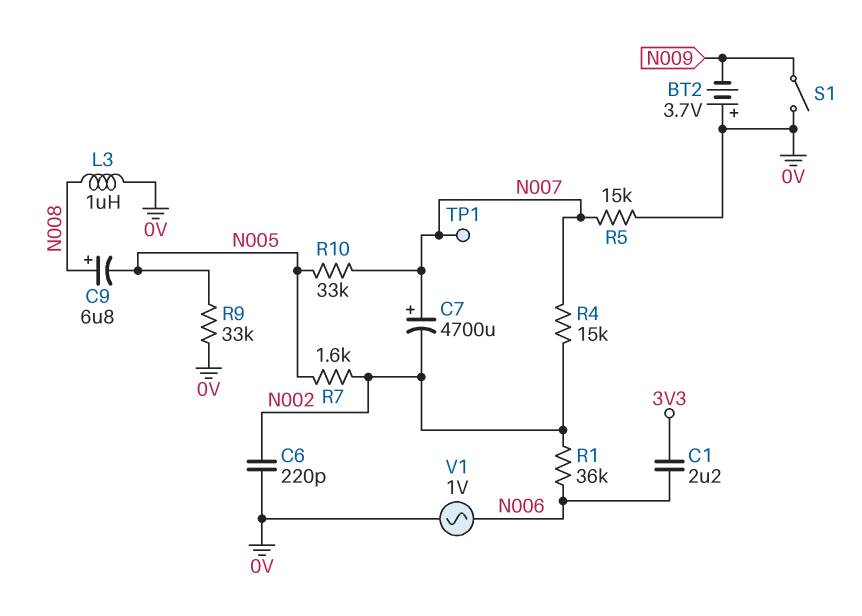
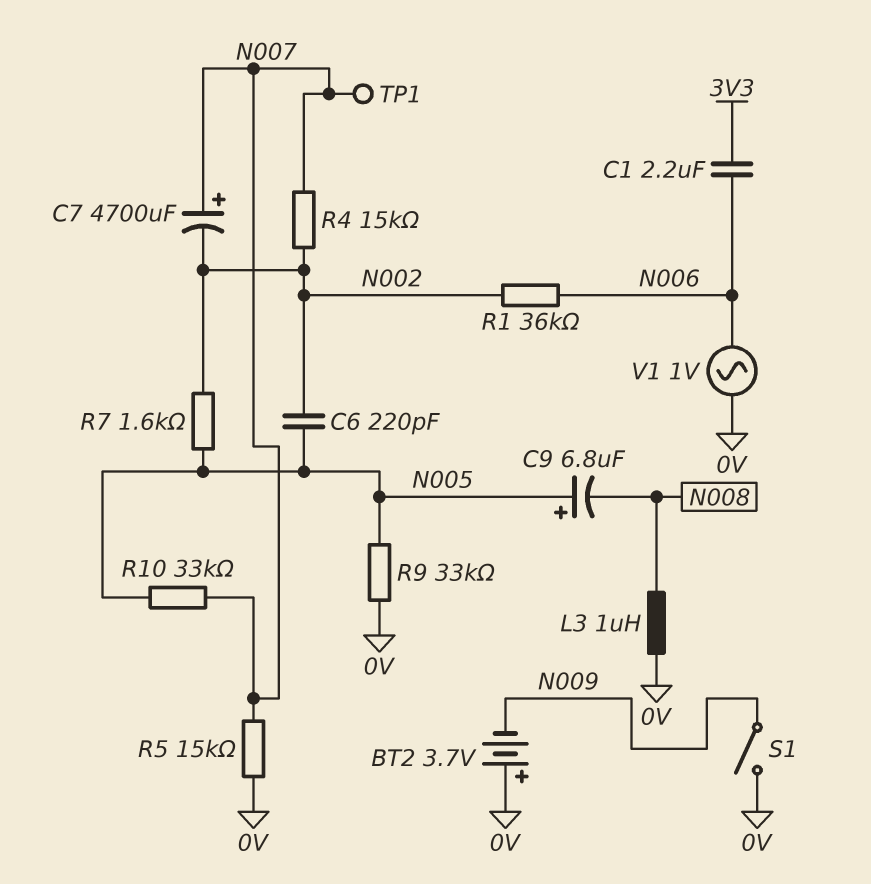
C6: 220pF (0V, N002) -> 220pF (N002, N005)
C9: 6.8uF (plus N008, minus N005) -> 6.8uF (plus N005, minus N008)

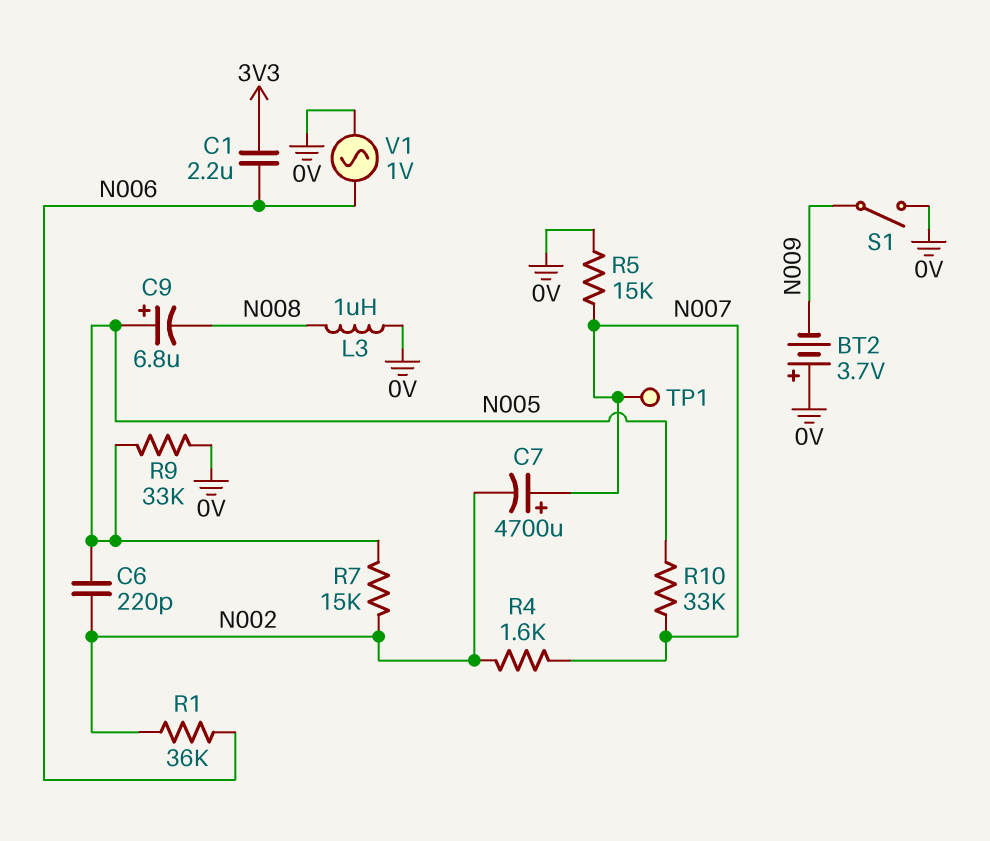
R4: 15k (N002, N007) -> 1.6k (N002, N007)
R7: 1.6k (N002, N005) -> 15k (N002, N005)

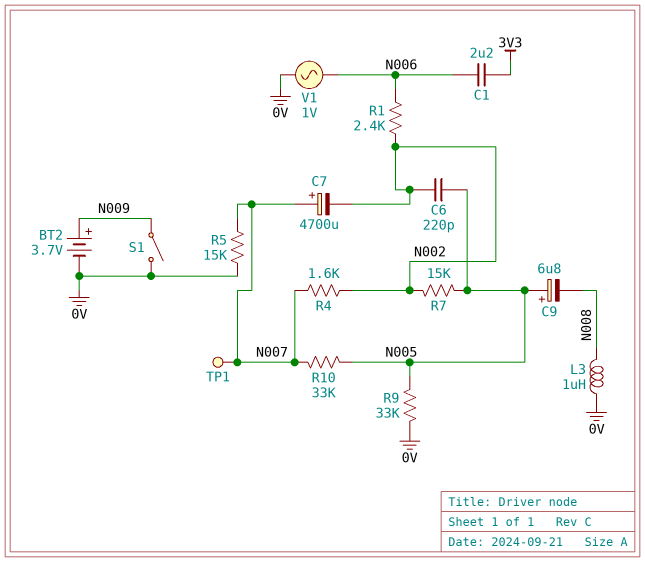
BT2: 3.7V (plus 0V, minus N009) -> 3.7V (plus N009, minus 0V)
R1: 36k (N002, N006) -> 2.4k (N002, N006)

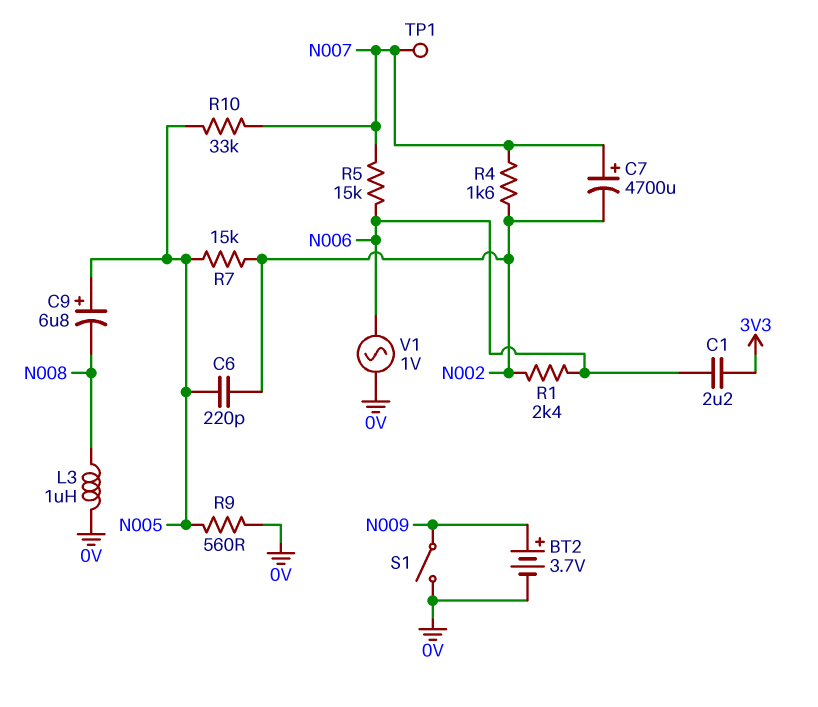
R5: 15k (0V, N007) -> 15k (N006, N007)
R9: 33k (0V, N005) -> 560 (0V, N005)

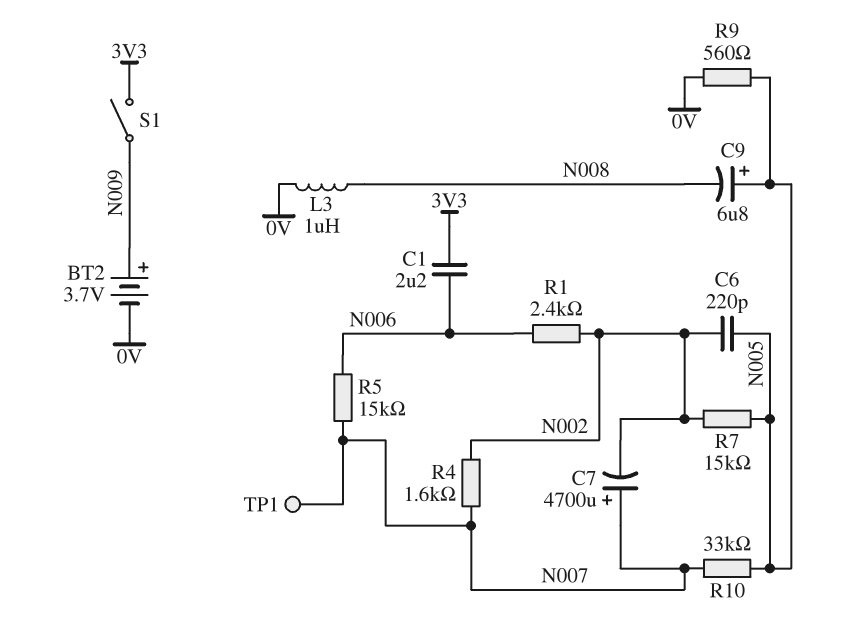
S1: switch (0V, N009) -> switch (3V3, N009)
V1: AC 1V (0V, N006) -> none

